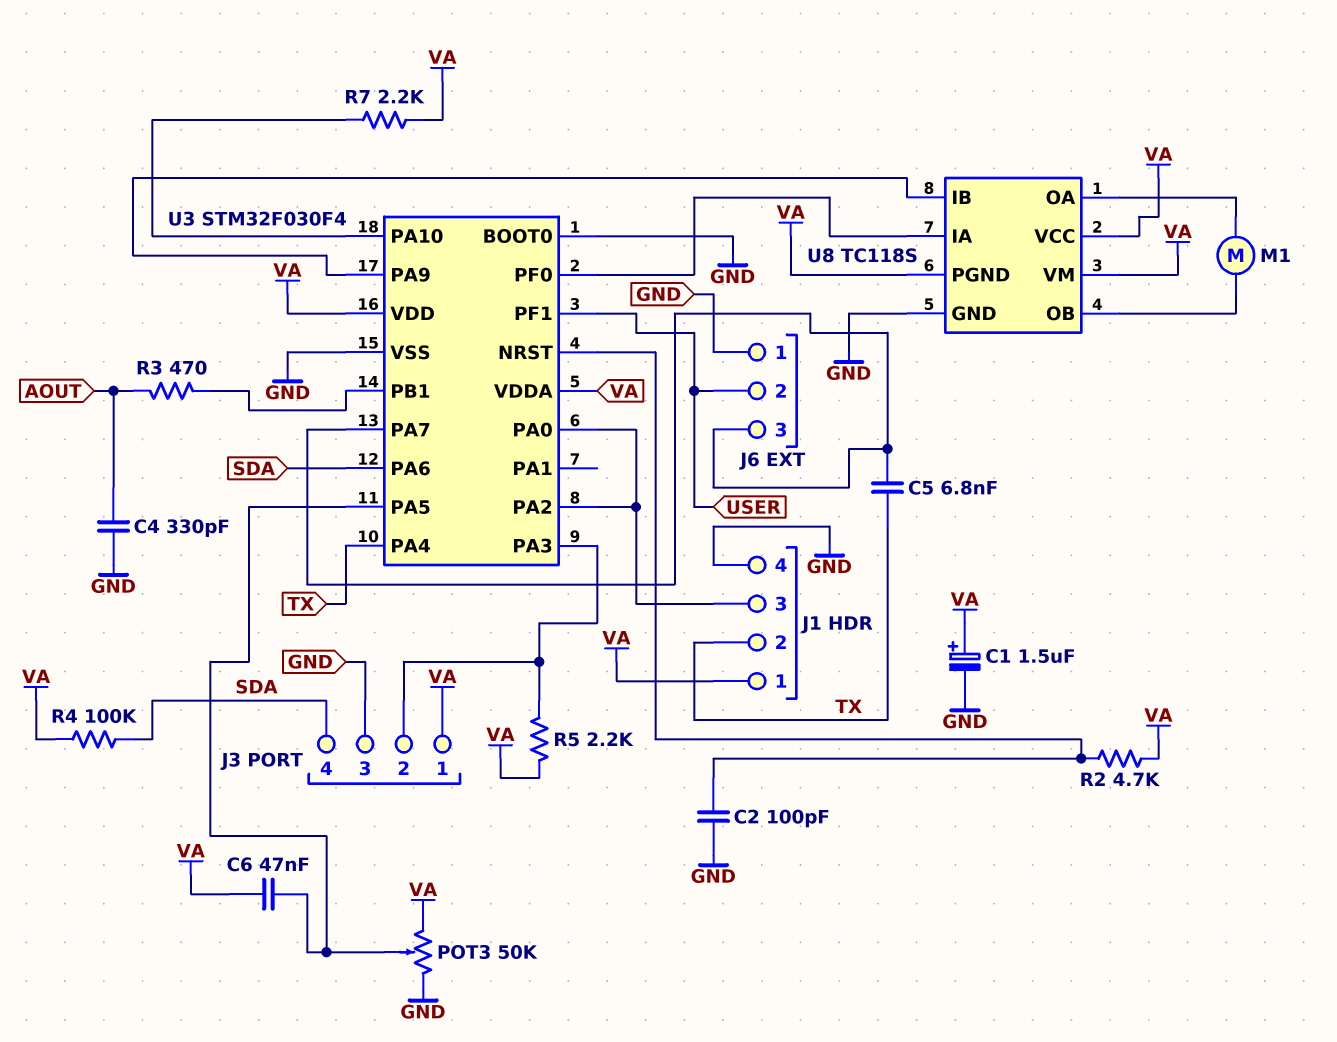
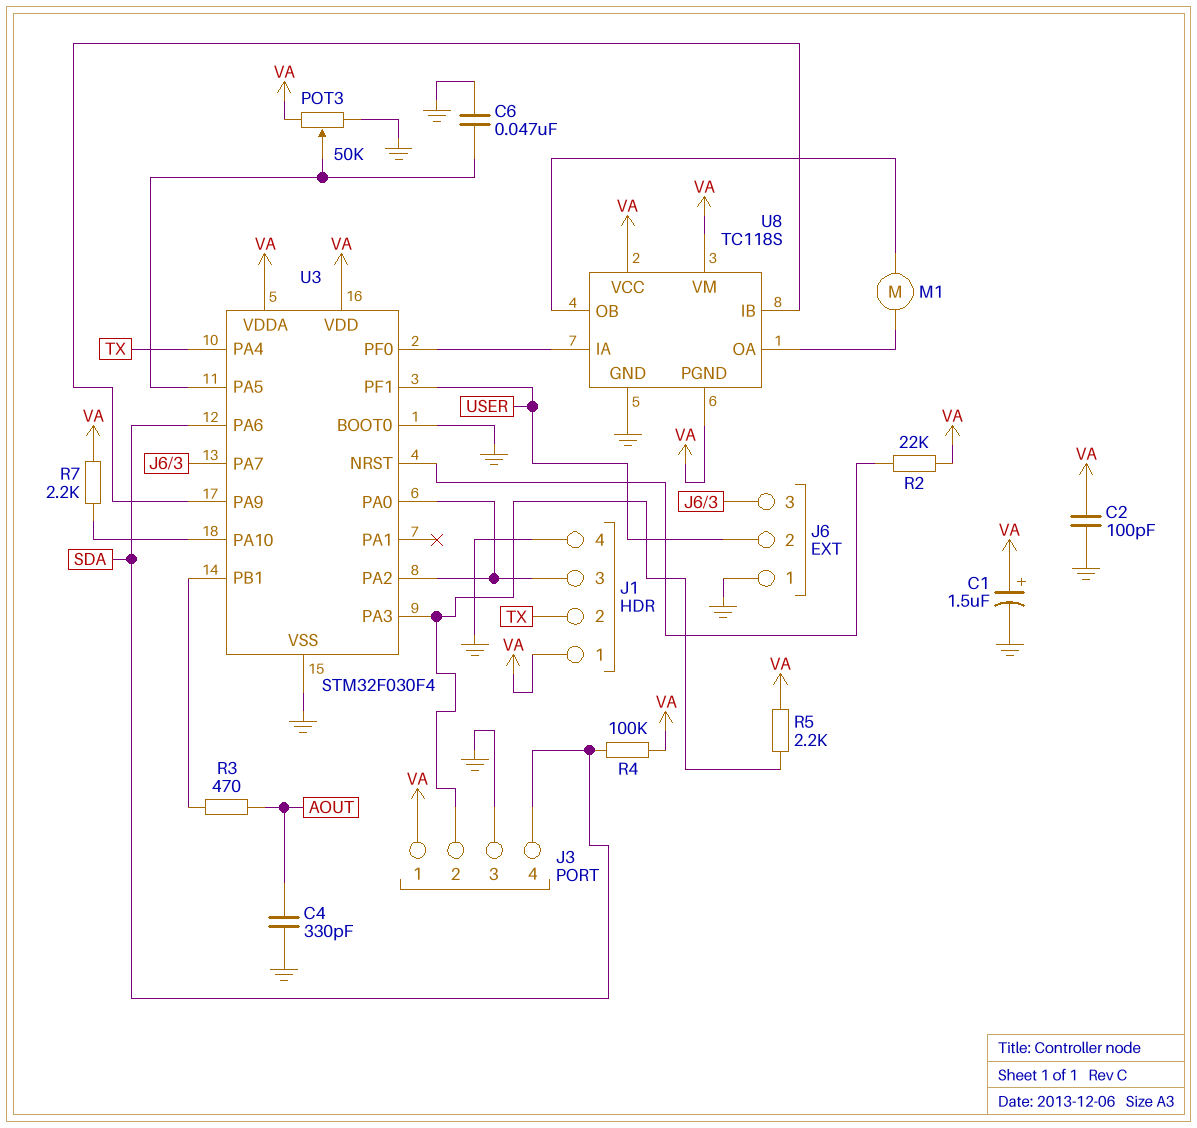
C2: 100pF (GND, U3/NRST) -> 100pF (GND, VA)
C5: 6.8nF (J6/3, TX) -> none
C6: 47nF (U3/PA5, VA) -> 47nF (GND, U3/PA5)
R2: 4.7k (U3/NRST, VA) -> 22k (U3/NRST, VA)

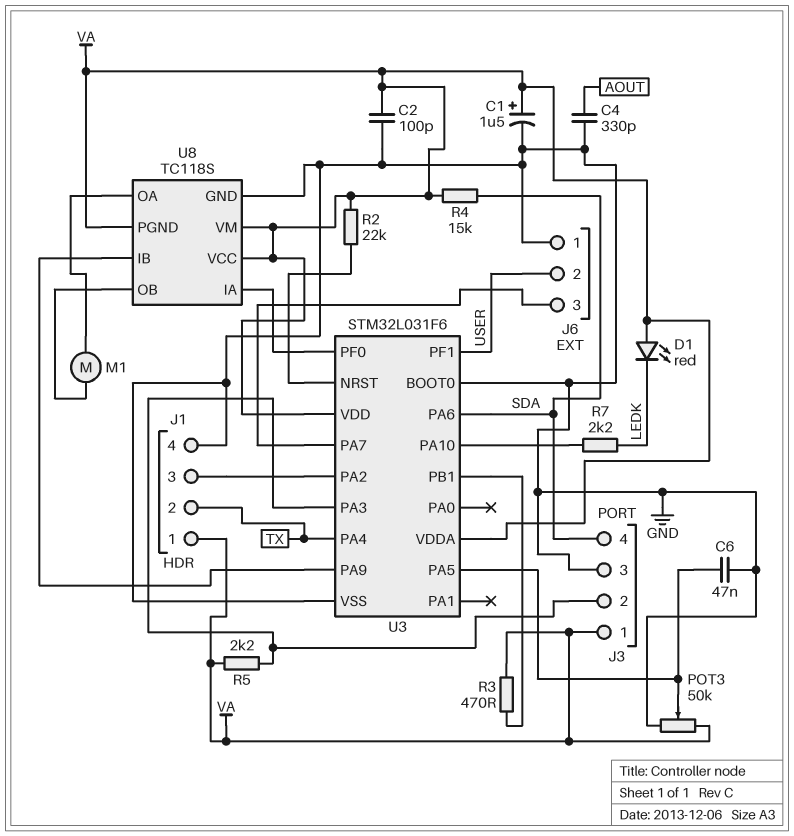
D1: none -> LED red (A VA, K LEDK)
R3: 470 (AOUT, U3/PB1) -> 470 (U3/PB1, VA)
R4: 100k (SDA, VA) -> 15k (SDA, VA)
R7: 2.2k (U3/PA10, VA) -> 2.2k (LEDK, U3/PA10)
U3: STM32F030F4 -> STM32L031F6
U3 pin PA0: J1/3 -> none

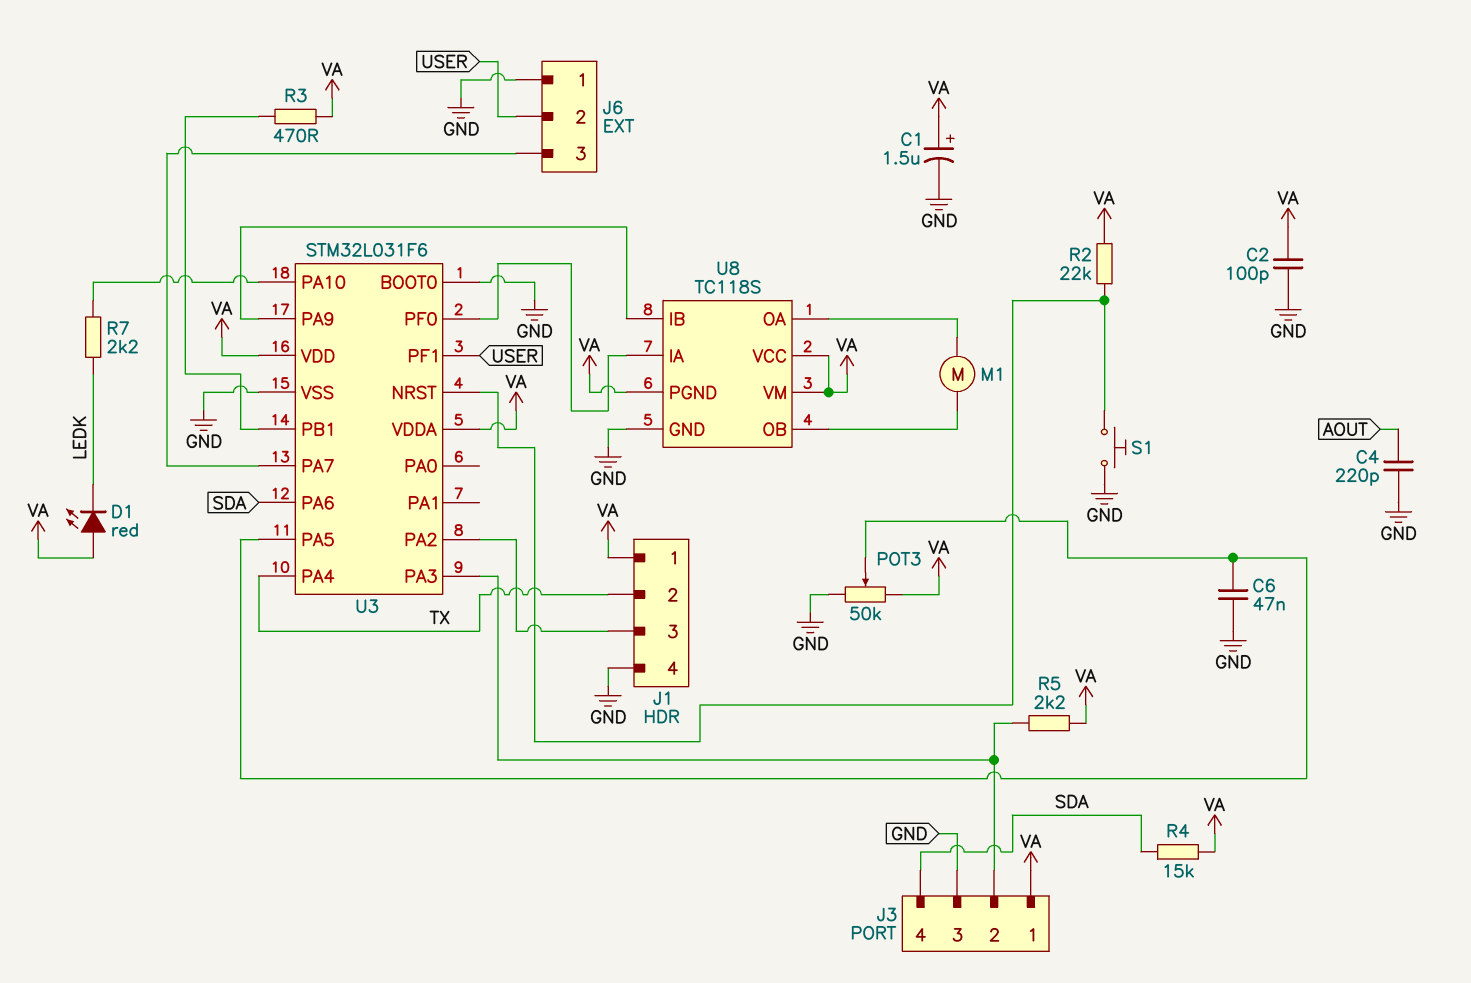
C4: 330pF (AOUT, GND) -> 220pF (AOUT, GND)
S1: none -> button (GND, U3/NRST)

